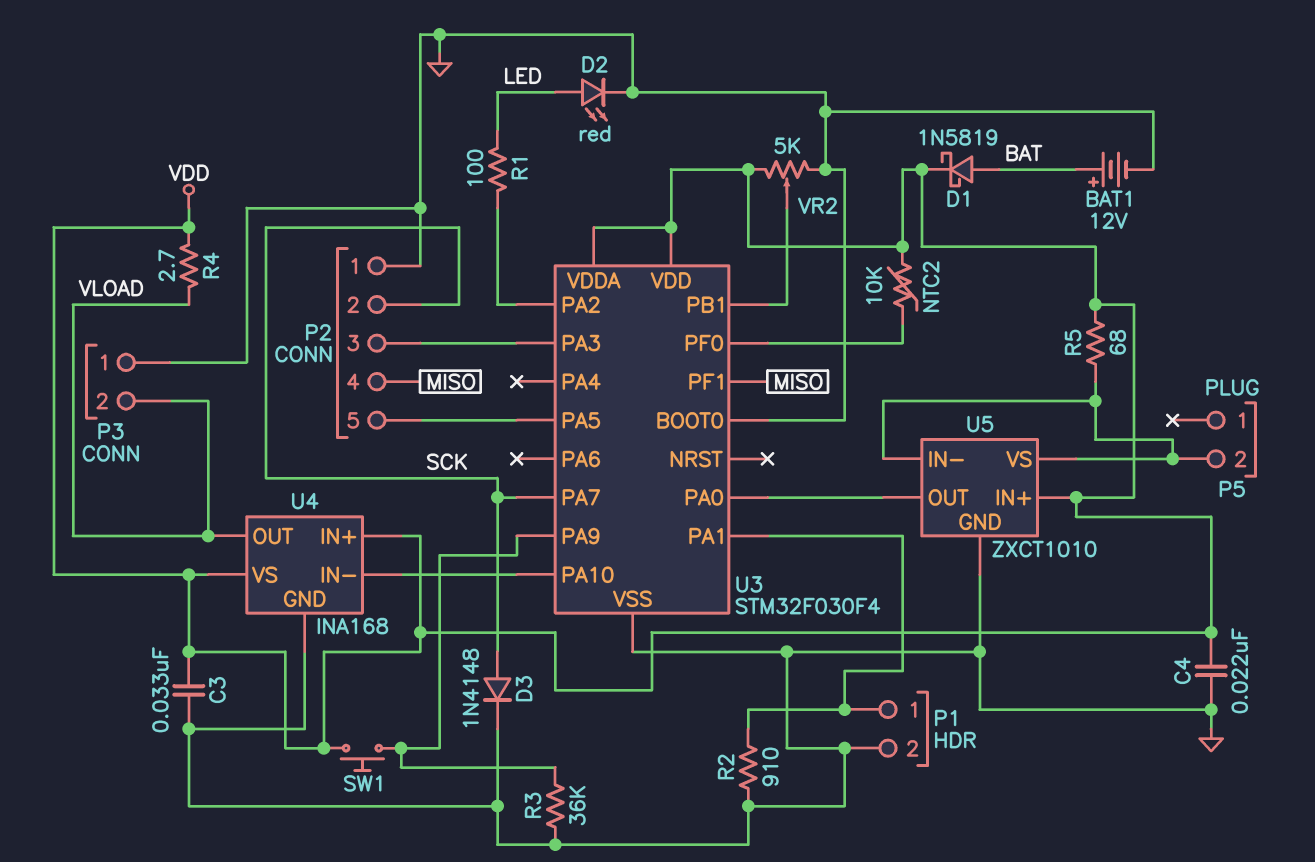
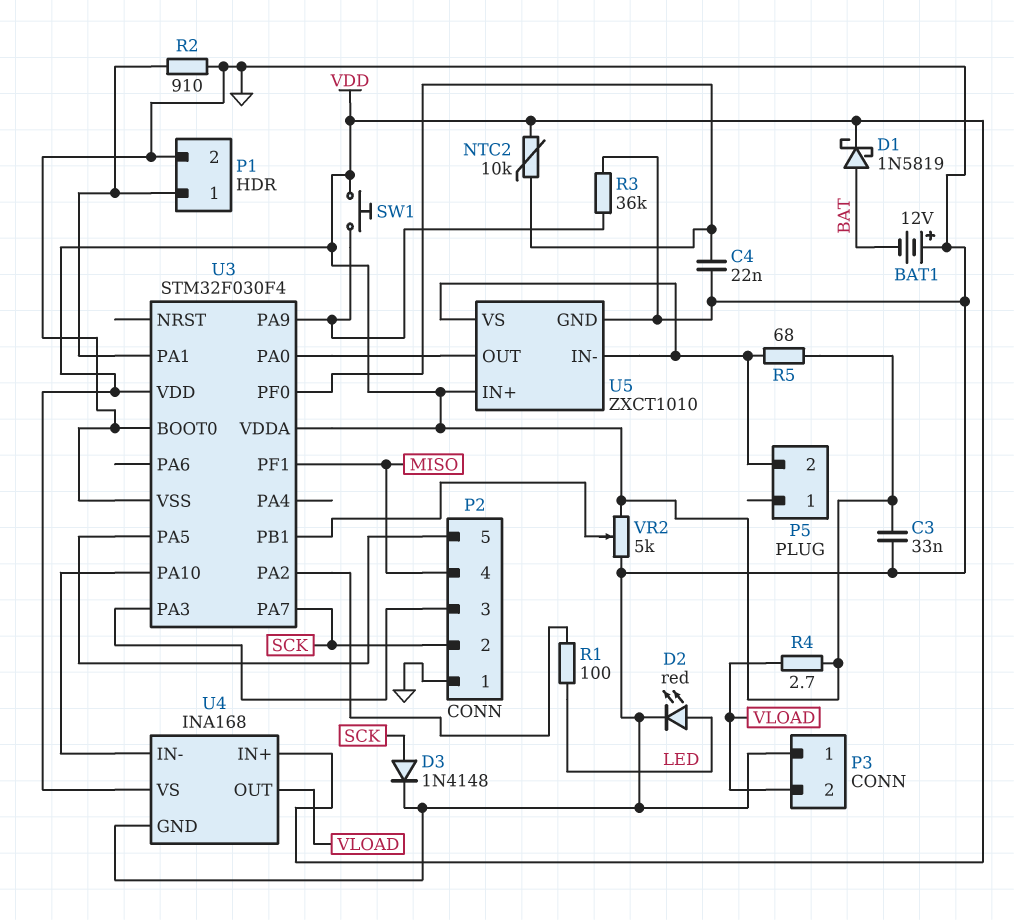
BAT1: 12V (plus BAT, minus GND) -> 12V (plus GND, minus BAT)
C4: 22nF (GND, VDD) -> 22nF (GND, U3/PF0)

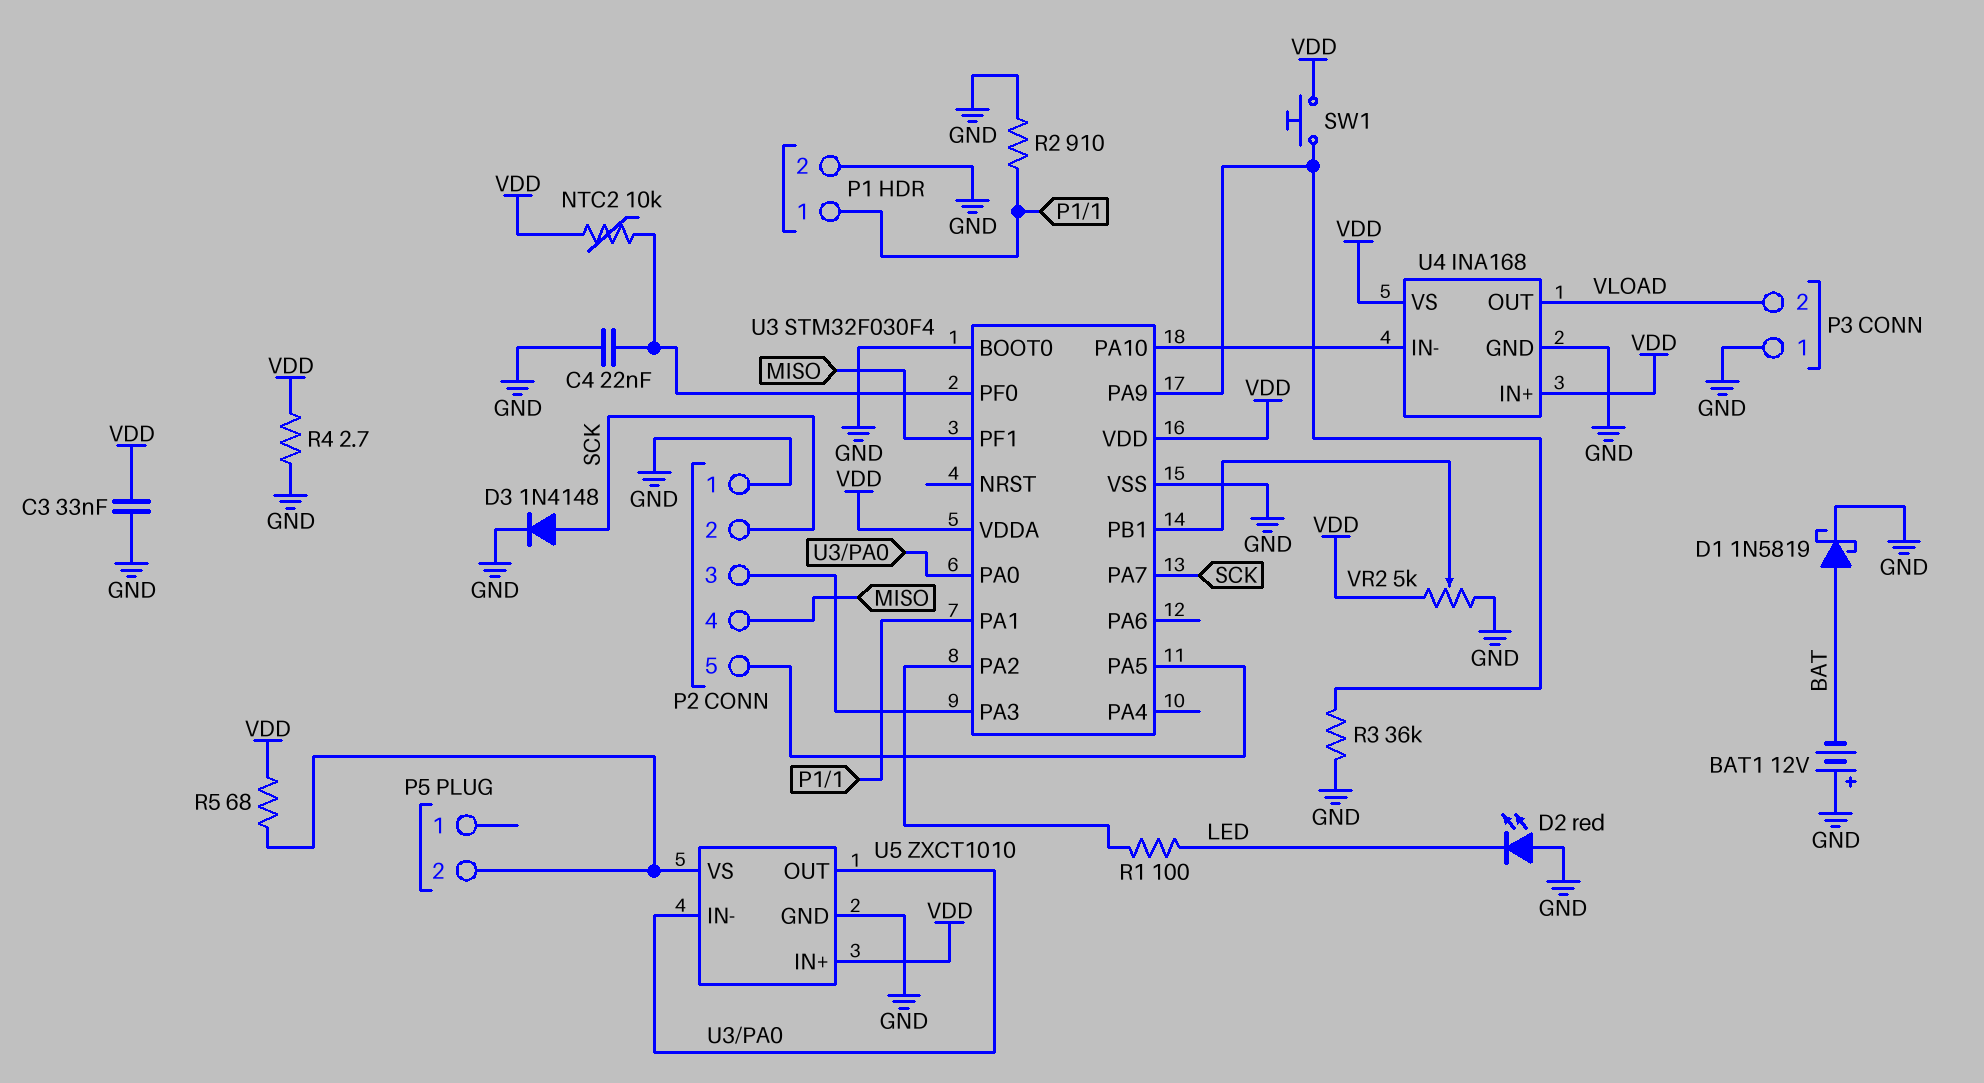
D1: schottky 1N5819 (A BAT, K VDD) -> schottky 1N5819 (A BAT, K GND)
D2: LED red (A LED, K GND) -> LED red (A GND, K LED)
R4: 2.7 (VDD, VLOAD) -> 2.7 (GND, VDD)
U5 pin IN-: P5/2 -> U3/PA0

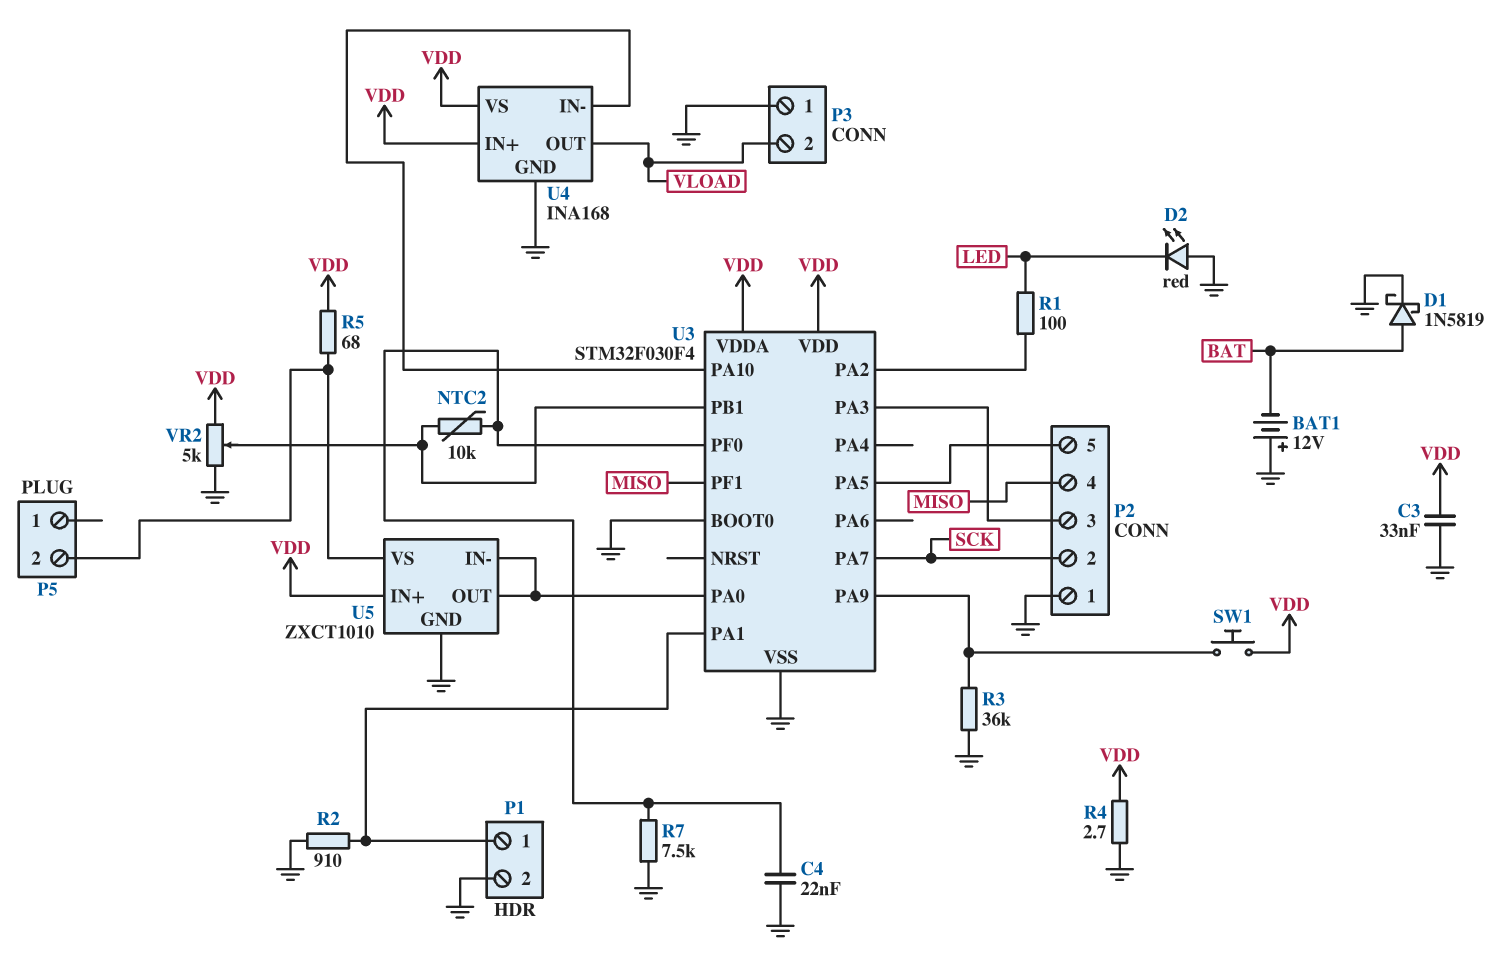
D3: diode 1N4148 (A SCK, K GND) -> none
NTC2: 10k (U3/PF0, VDD) -> 10k (U3/PB1, U3/PF0)
R7: none -> 7.5k (GND, U3/PF0)

